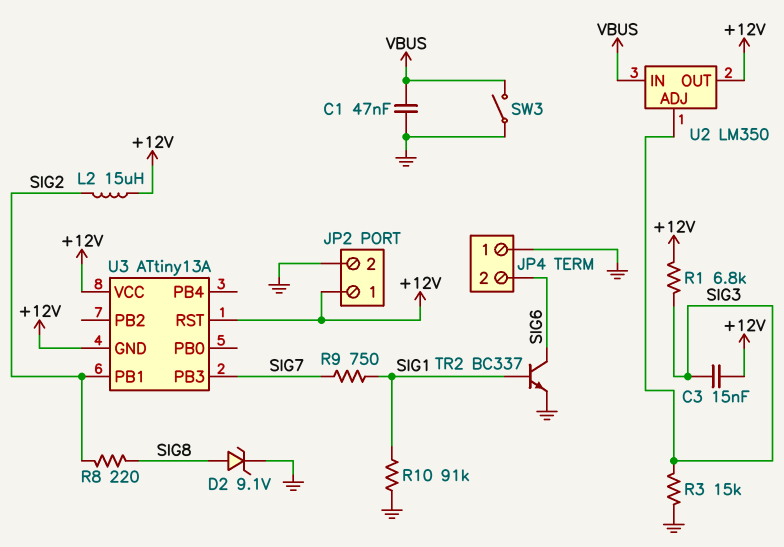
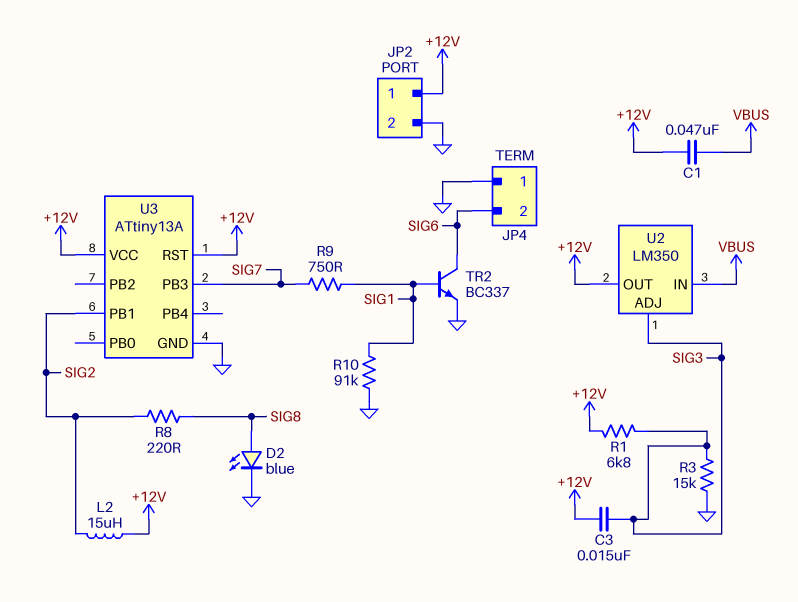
C1: 47nF (GND, VBUS) -> 47nF (+12V, VBUS)
D2: zener 9.1V (A SIG8, K GND) -> LED blue (A SIG8, K GND)
SW3: switch (GND, VBUS) -> none
U3 pin GND: +12V -> GND

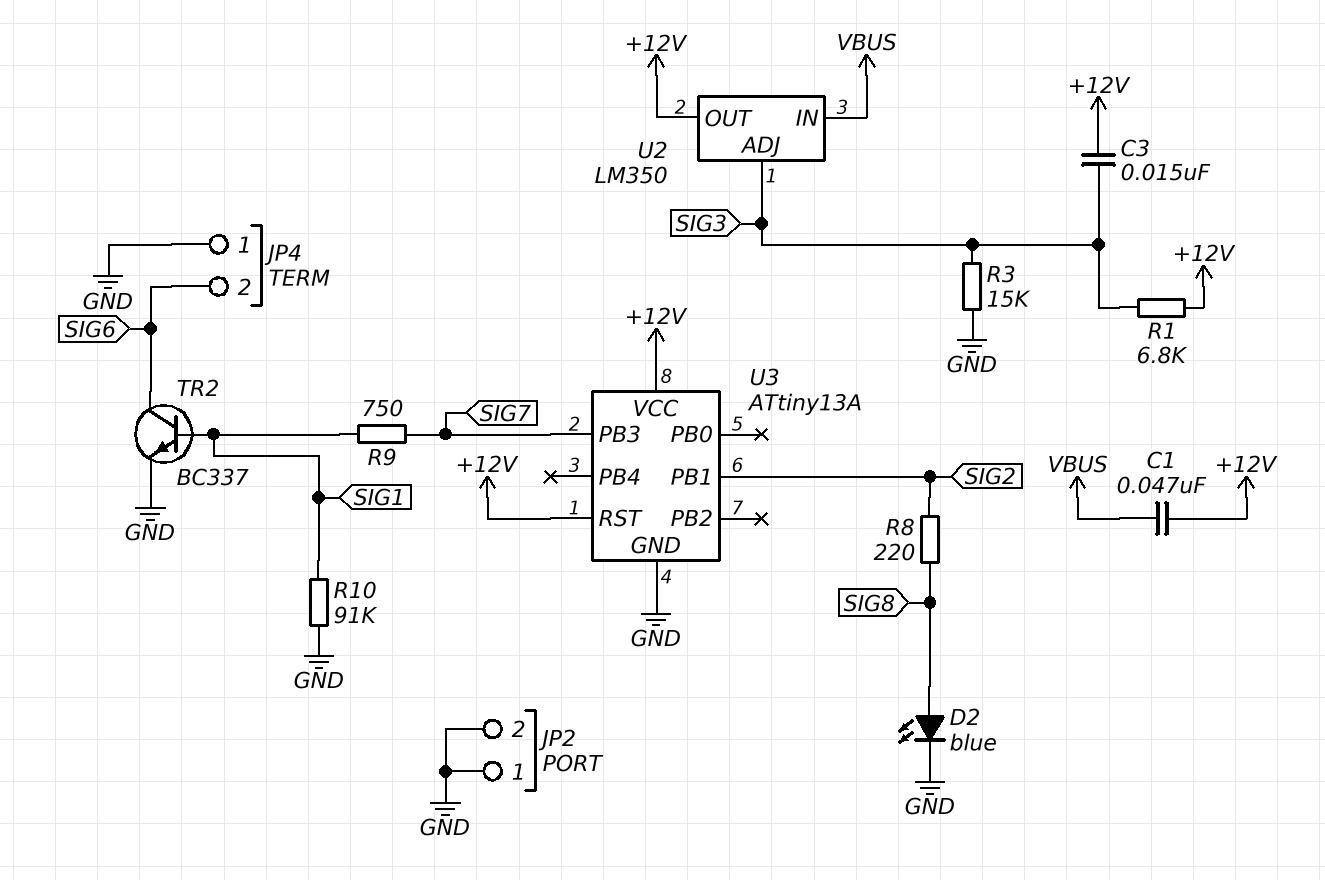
JP2 pin 1: +12V -> GND
L2: 15uH (+12V, SIG2) -> none

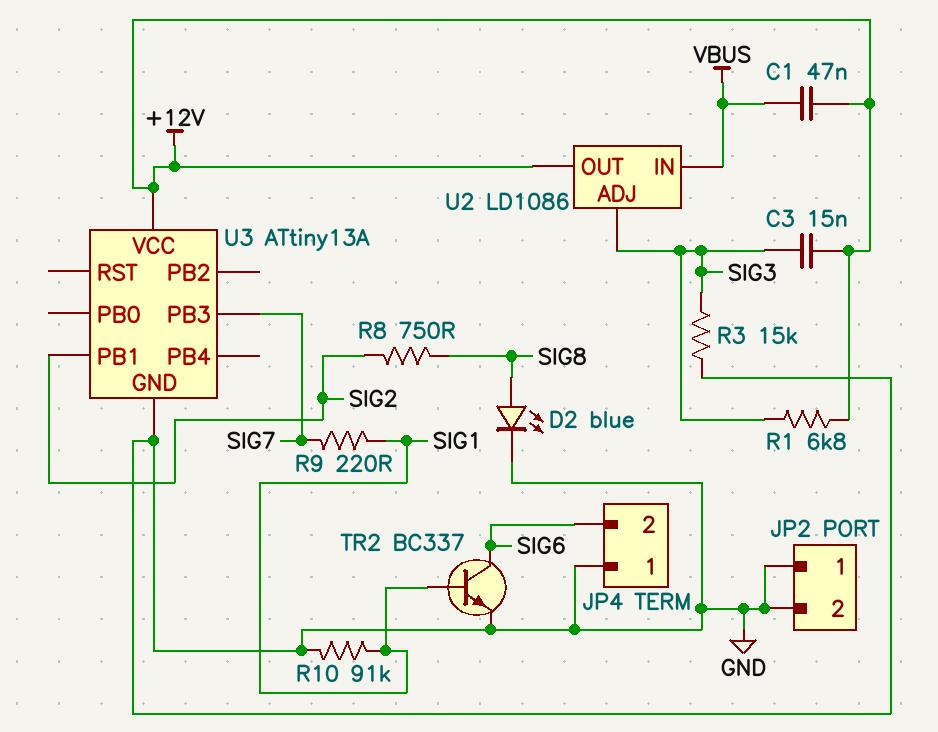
R8: 220 (SIG2, SIG8) -> 750 (SIG2, SIG8)
R9: 750 (SIG1, SIG7) -> 220 (SIG1, SIG7)
U2: LM350 -> LD1086
U3 pin RST: +12V -> none

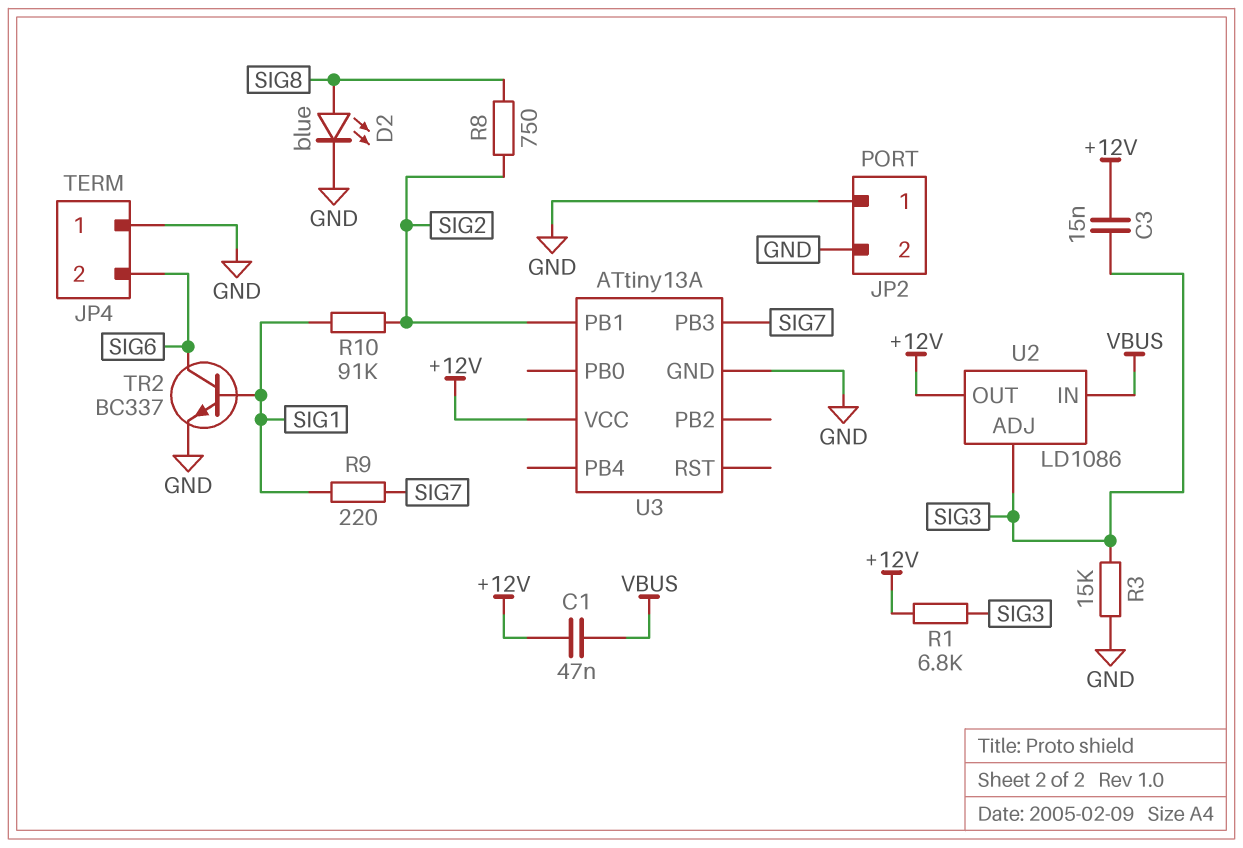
R10: 91k (GND, SIG1) -> 91k (SIG1, SIG2)

